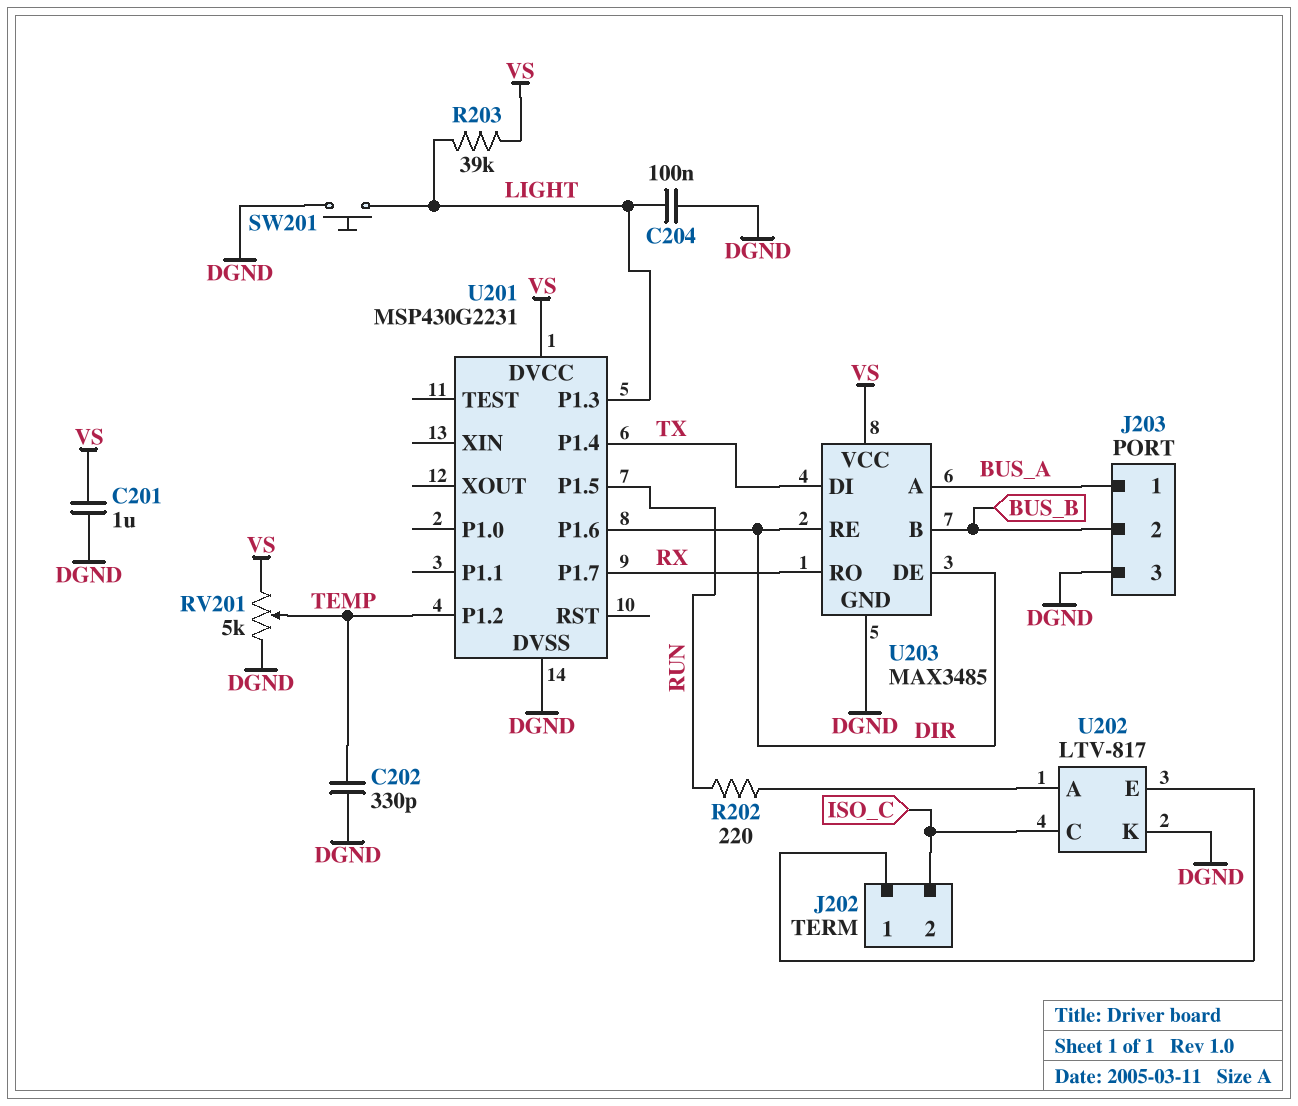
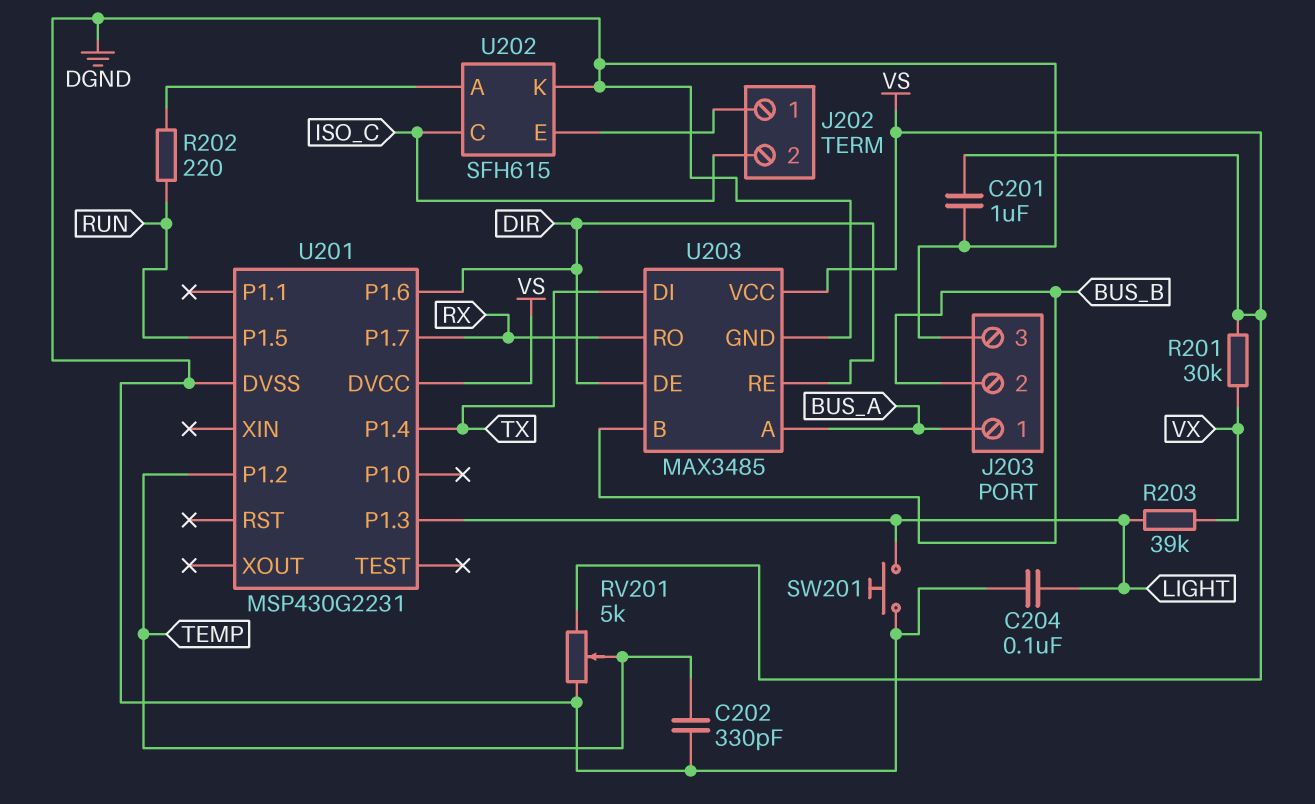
R201: none -> 30k (VS, VX)
R203: 39k (LIGHT, VS) -> 39k (LIGHT, VX)
U202: LTV-817 -> SFH615

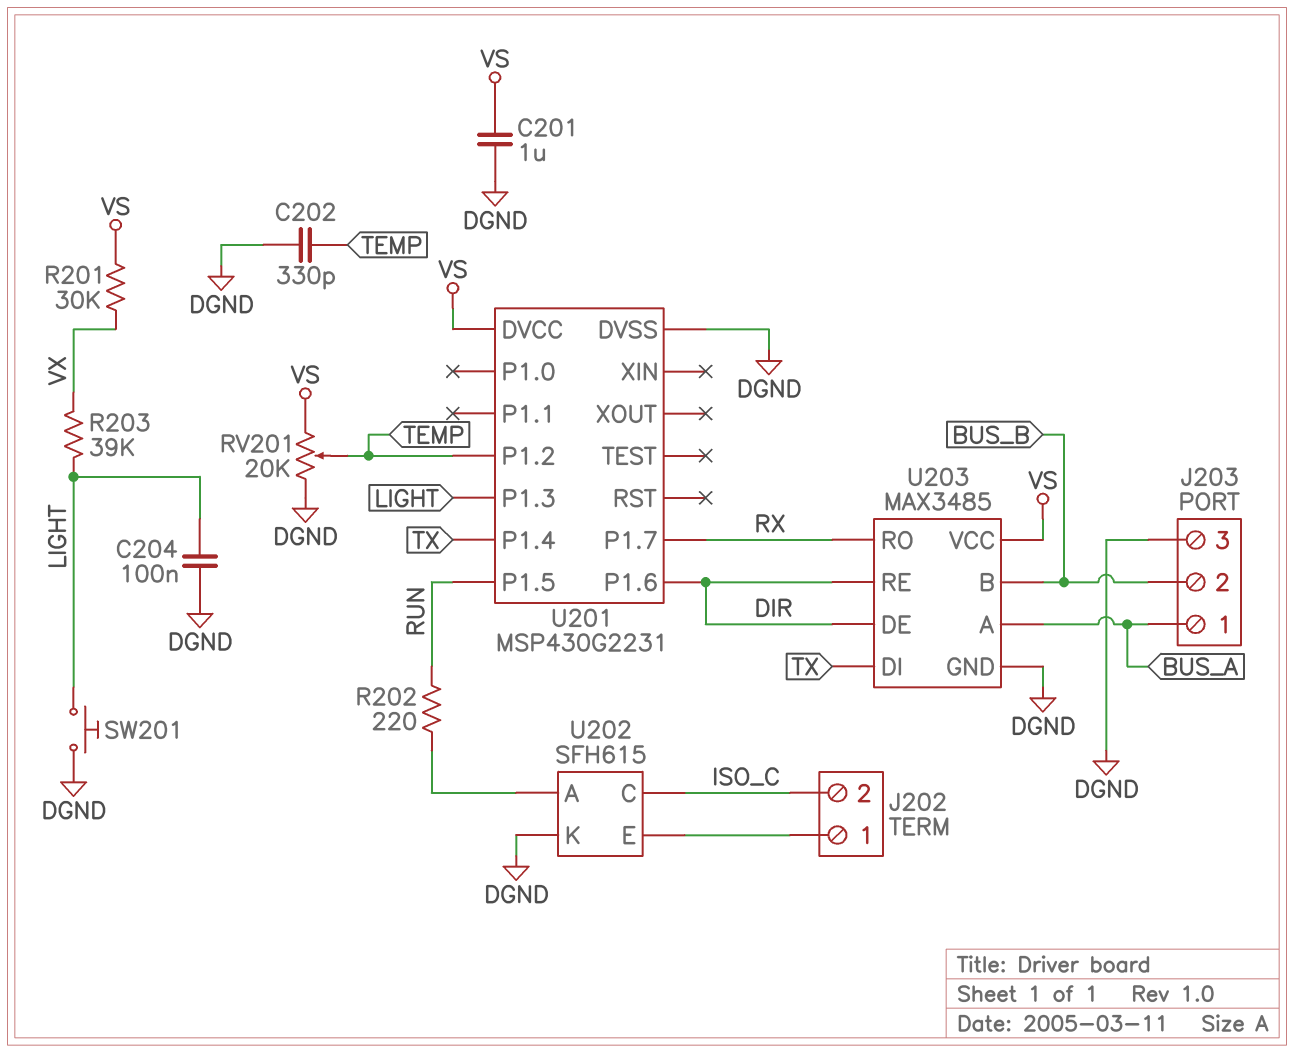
RV201: 5k (DGND, VS, wiper TEMP) -> 20k (DGND, VS, wiper TEMP)

